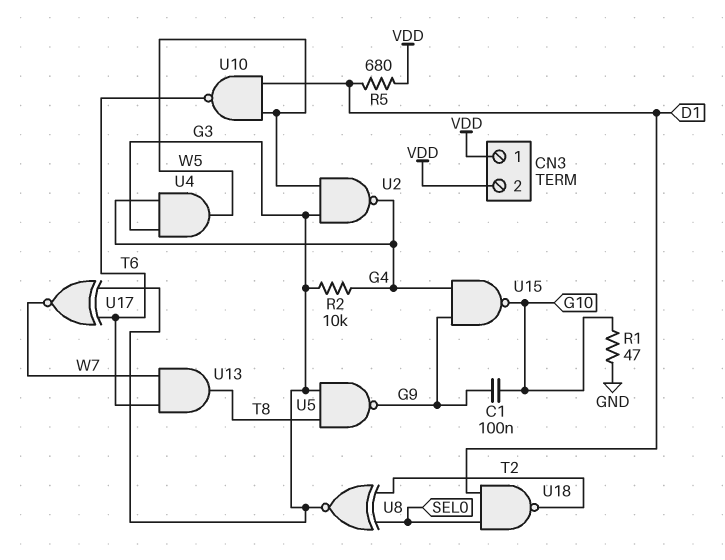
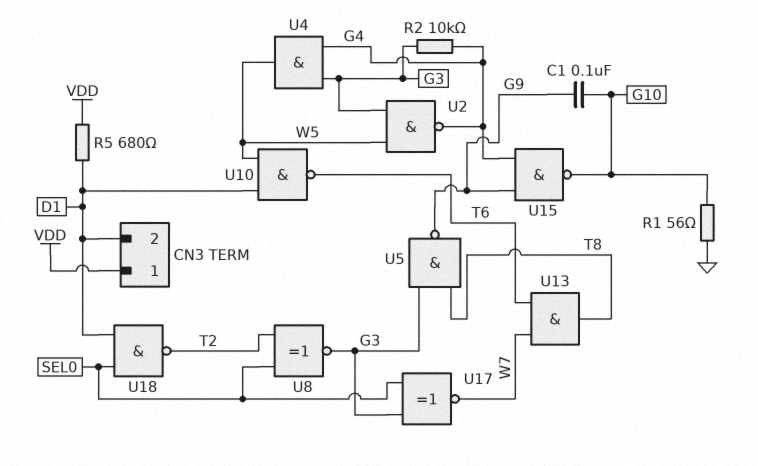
CN3 pin 2: VDD -> D1
R1: 47 (G10, GND) -> 56 (G10, GND)
U17: XNOR (in G3, in T6, out W7) -> XNOR (in G3, in SEL0, out W7)

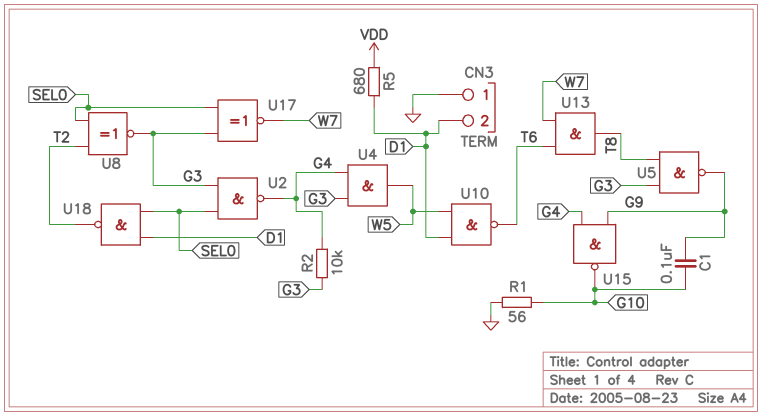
CN3 pin 1: VDD -> GND
U2: NAND (in G3, in W5, out G4) -> NAND (in G3, in SEL0, out G4)

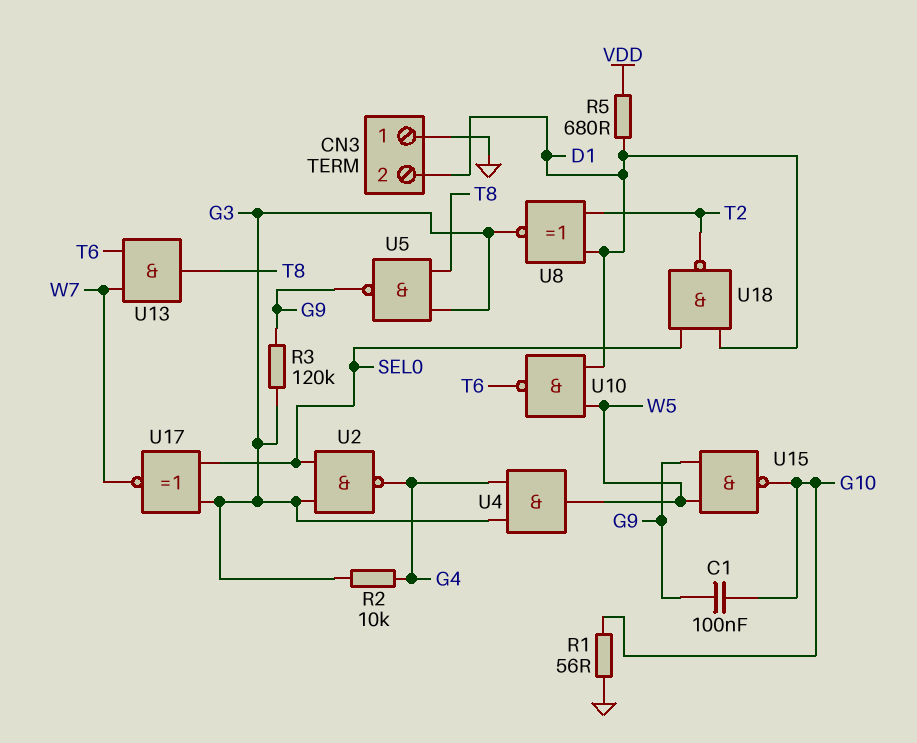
R3: none -> 120k (G3, G9)
U8: XNOR (in SEL0, in T2, out G3) -> XNOR (in D1, in T2, out G3)
U15: NAND (in G4, in G9, out G10) -> NAND (in G9, in W5, out G10)

